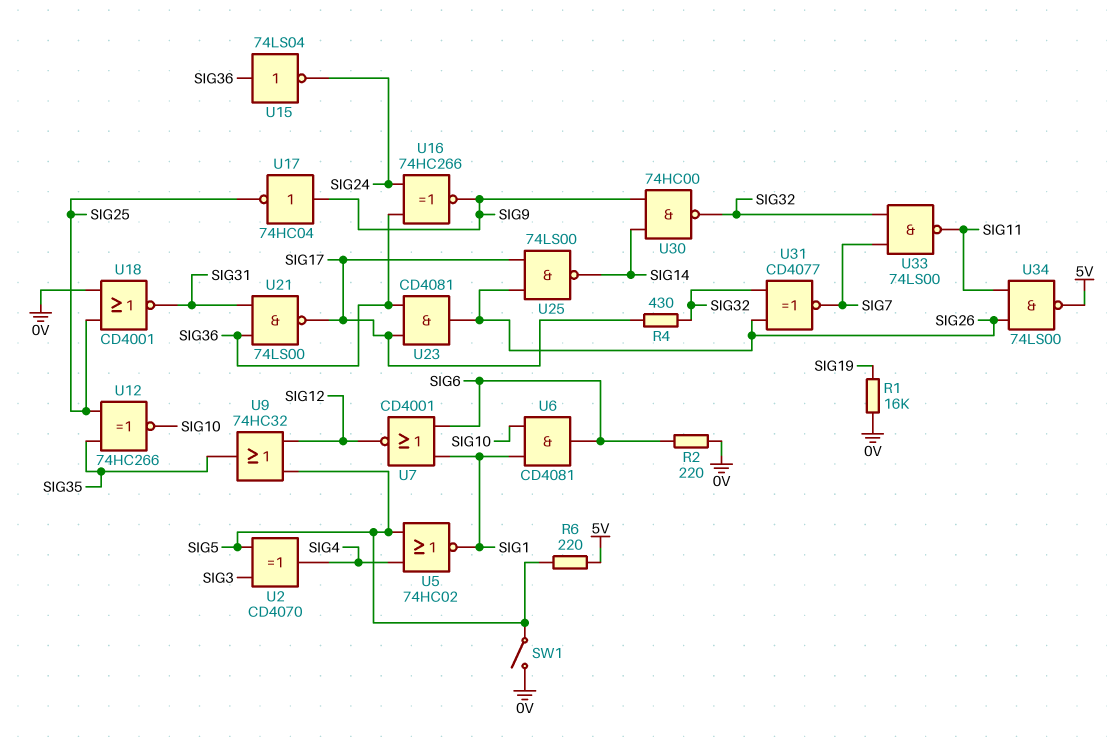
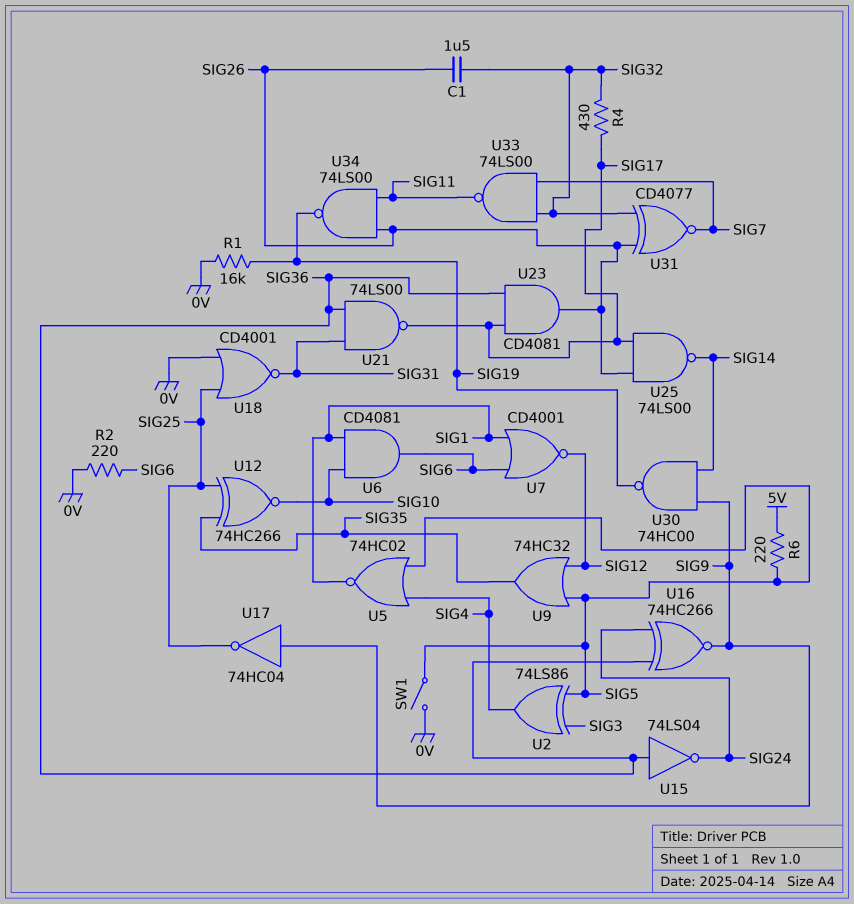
C1: none -> 1.5uF (SIG26, SIG32)
U2: XOR CD4070 (in SIG3, in SIG5, out SIG4) -> XOR 74LS86 (in SIG3, in SIG5, out SIG4)
U30: NAND 74HC00 (in SIG9, in SIG14, out SIG32) -> NAND 74HC00 (in SIG9, in SIG14, out SIG19)
U34: NAND 74LS00 (in SIG11, in SIG26, out 5V) -> NAND 74LS00 (in SIG11, in SIG26, out SIG19)

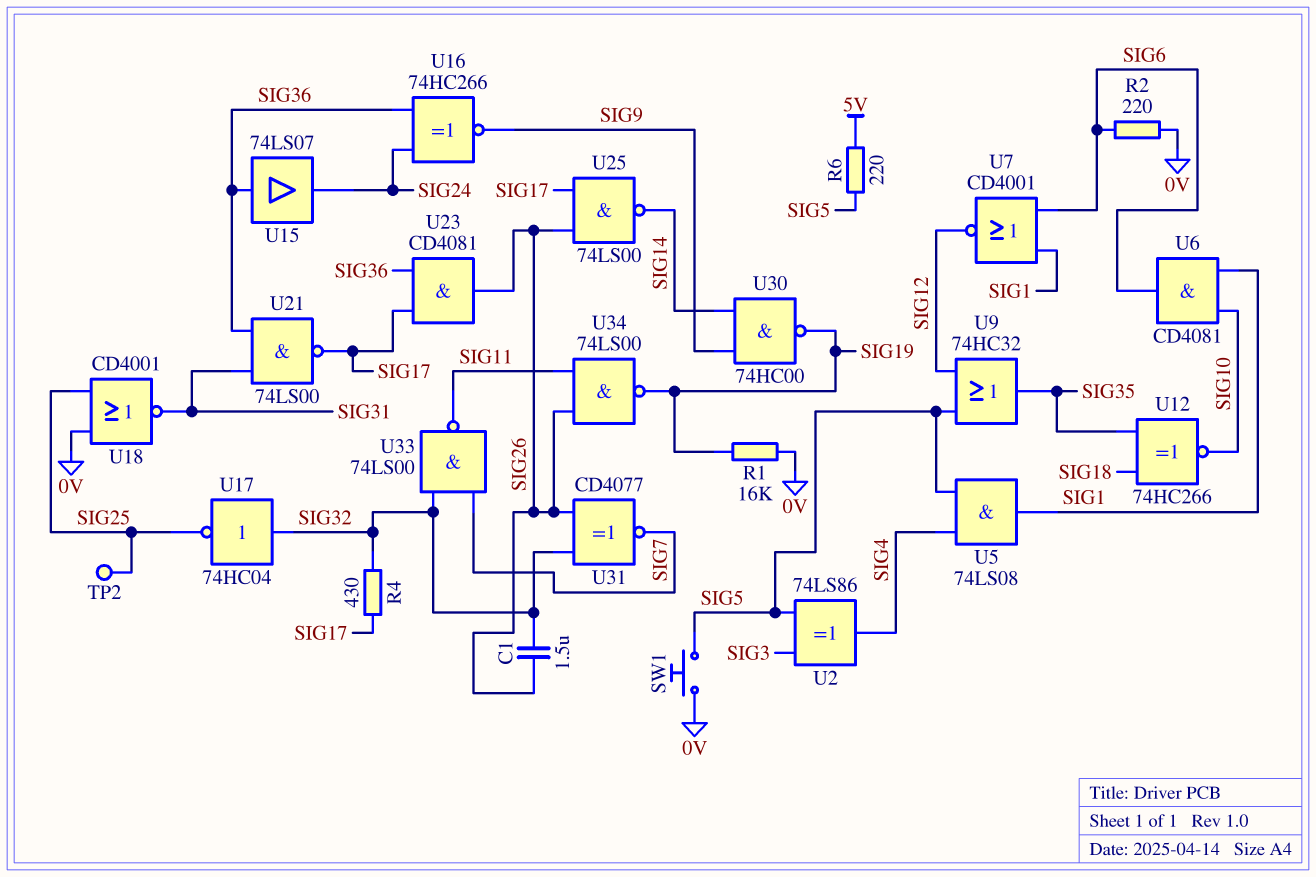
SW1: switch (0V, SIG5) -> button (0V, SIG5)
TP2: none -> test point (SIG25)
U5: NOR 74HC02 (in SIG4, in SIG5, out SIG1) -> AND 74LS08 (in SIG4, in SIG5, out SIG1)
U12: XNOR 74HC266 (in SIG25, in SIG35, out SIG10) -> XNOR 74HC266 (in SIG18, in SIG35, out SIG10)
U15: NOT 74LS04 (in SIG36, out SIG24) -> buffer 74LS07 (in SIG36, out SIG24)
U17: NOT 74HC04 (in SIG9, out SIG25) -> NOT 74HC04 (in SIG32, out SIG25)

